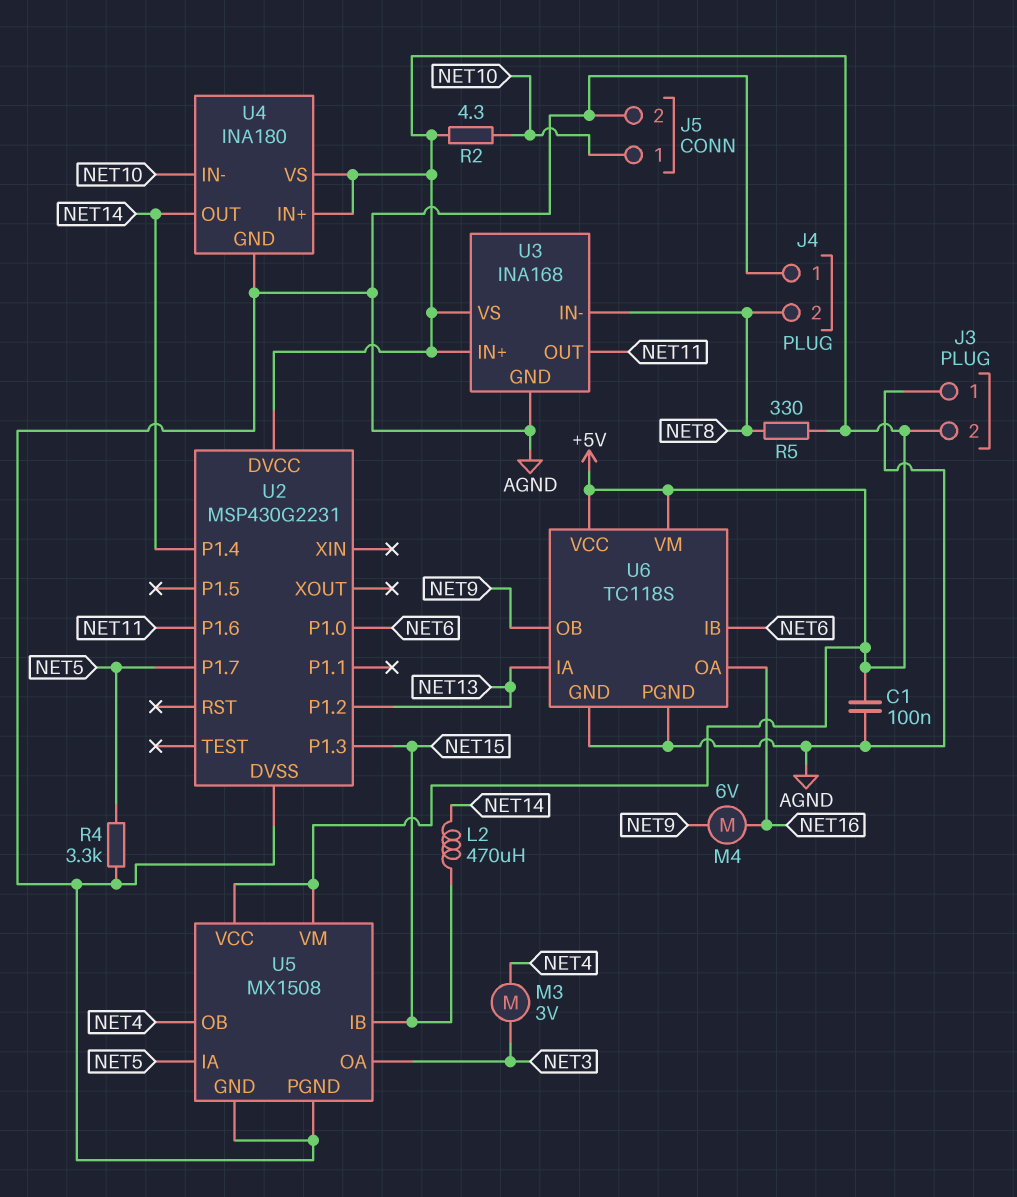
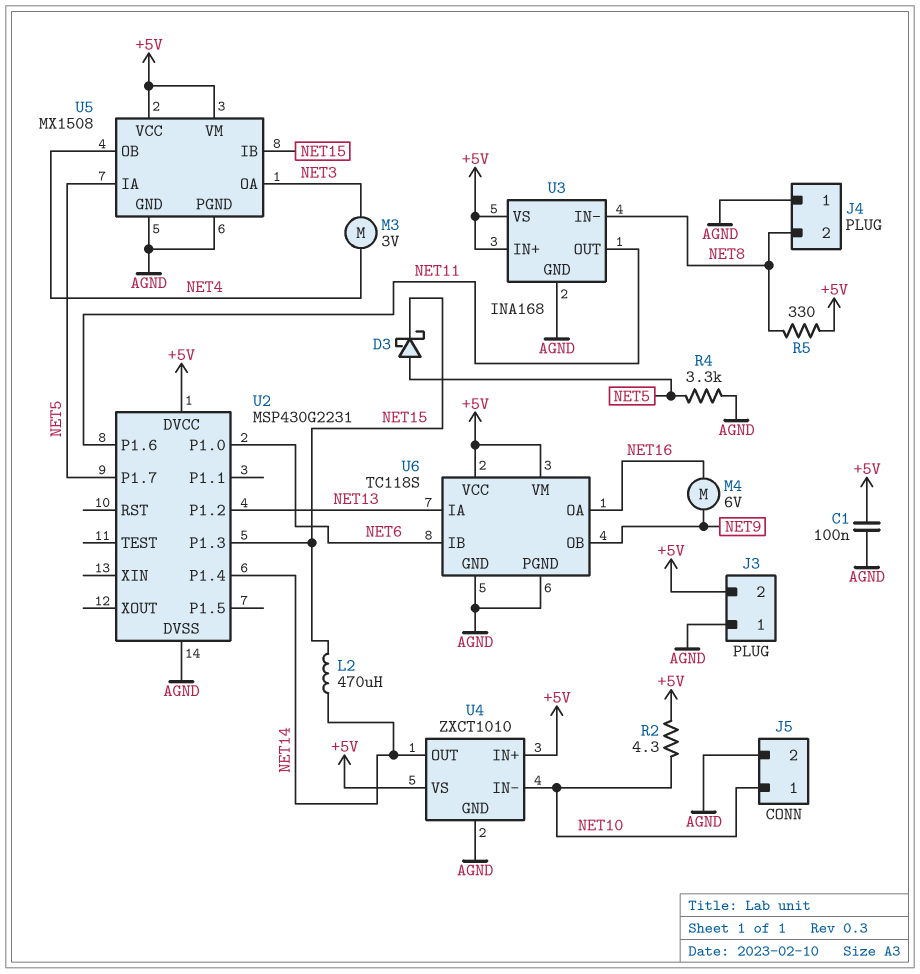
D3: none -> schottky (A NET5, K NET15)
U4: INA180 -> ZXCT1010

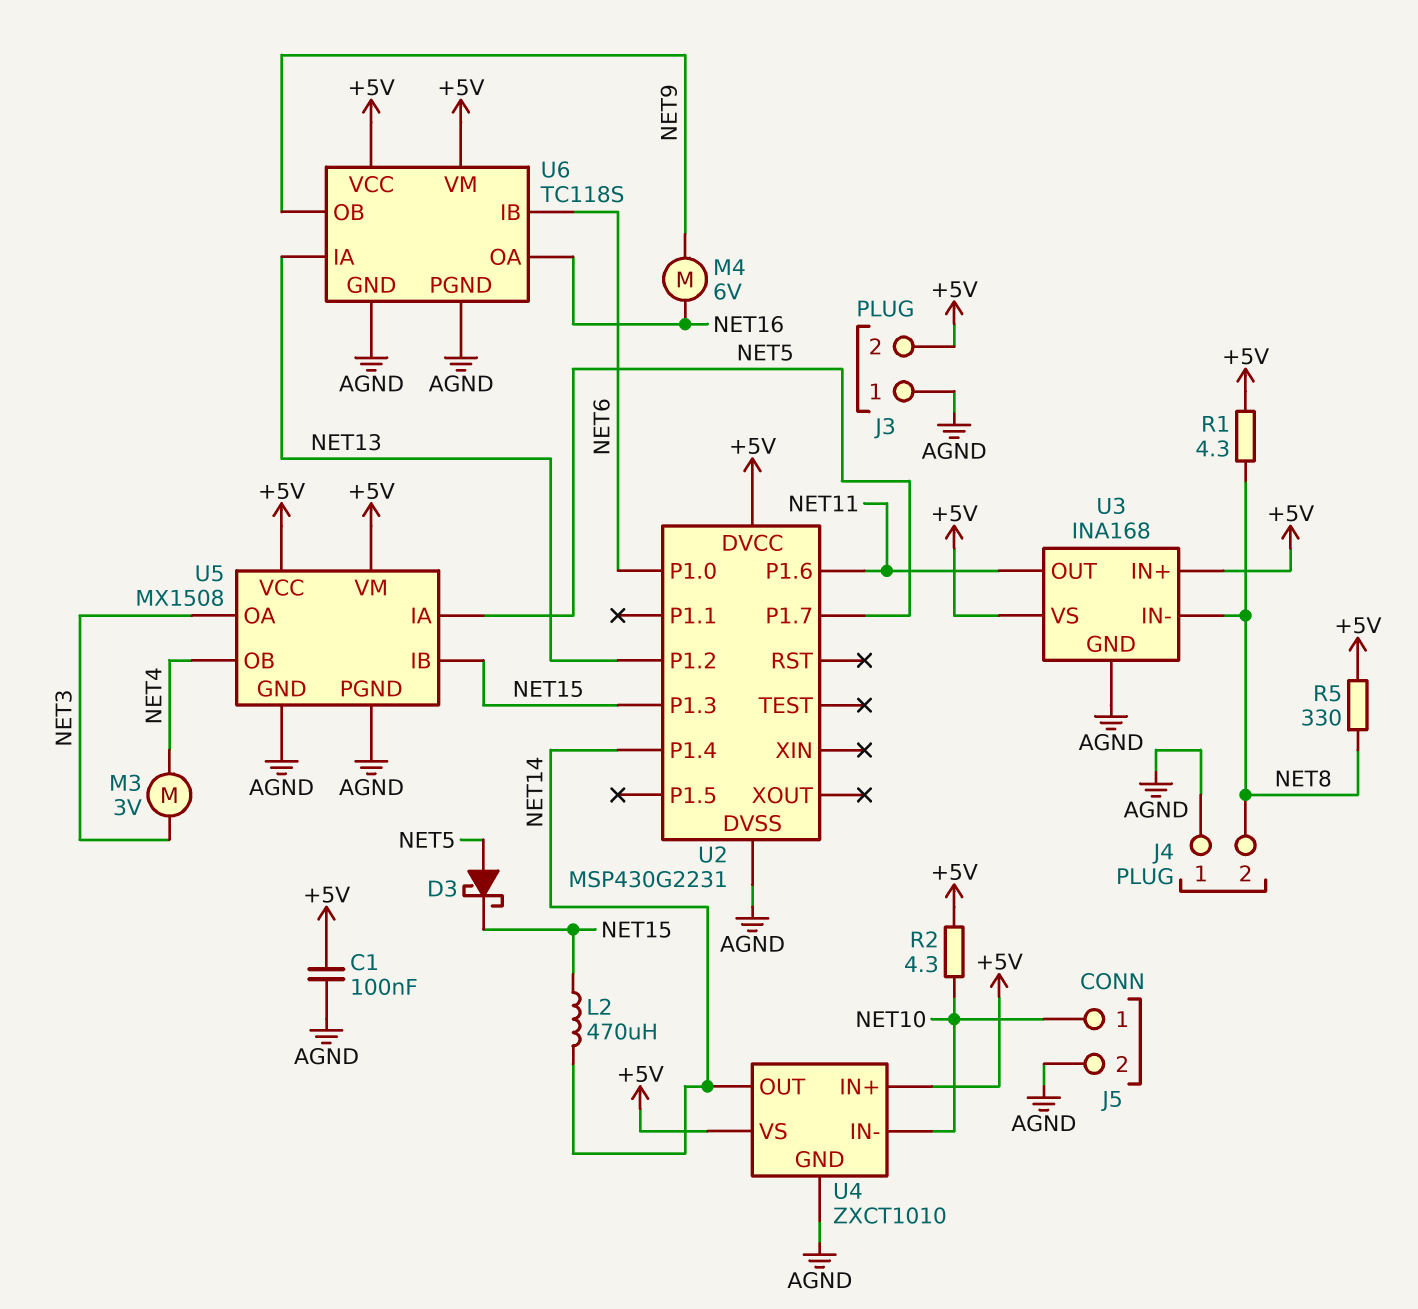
R1: none -> 4.3 (+5V, NET8)
R4: 3.3k (AGND, NET5) -> none

